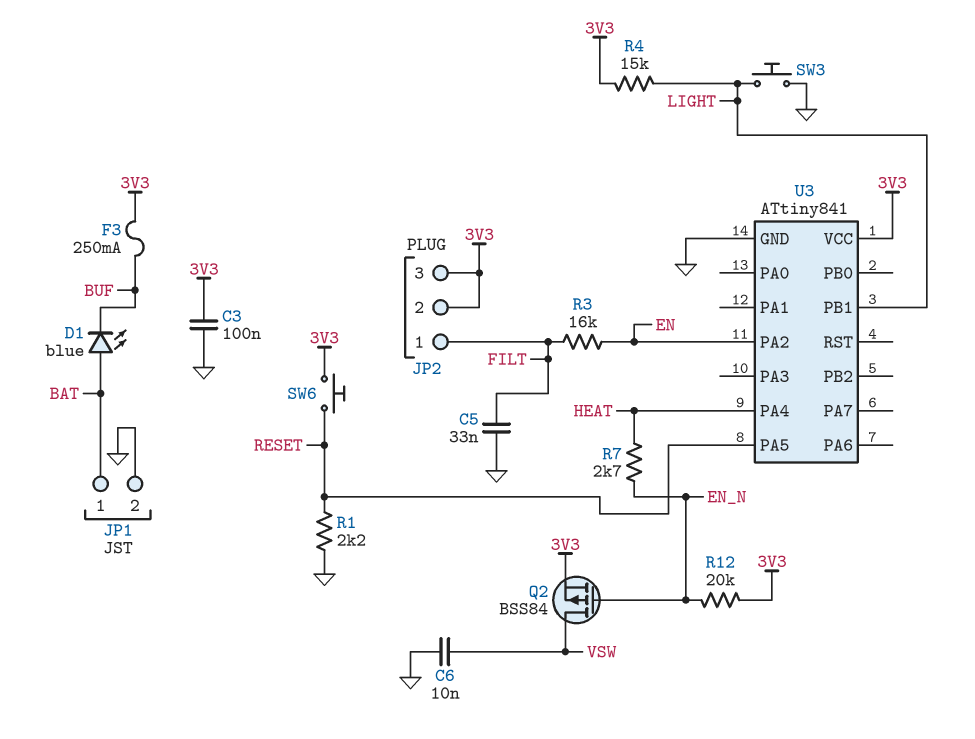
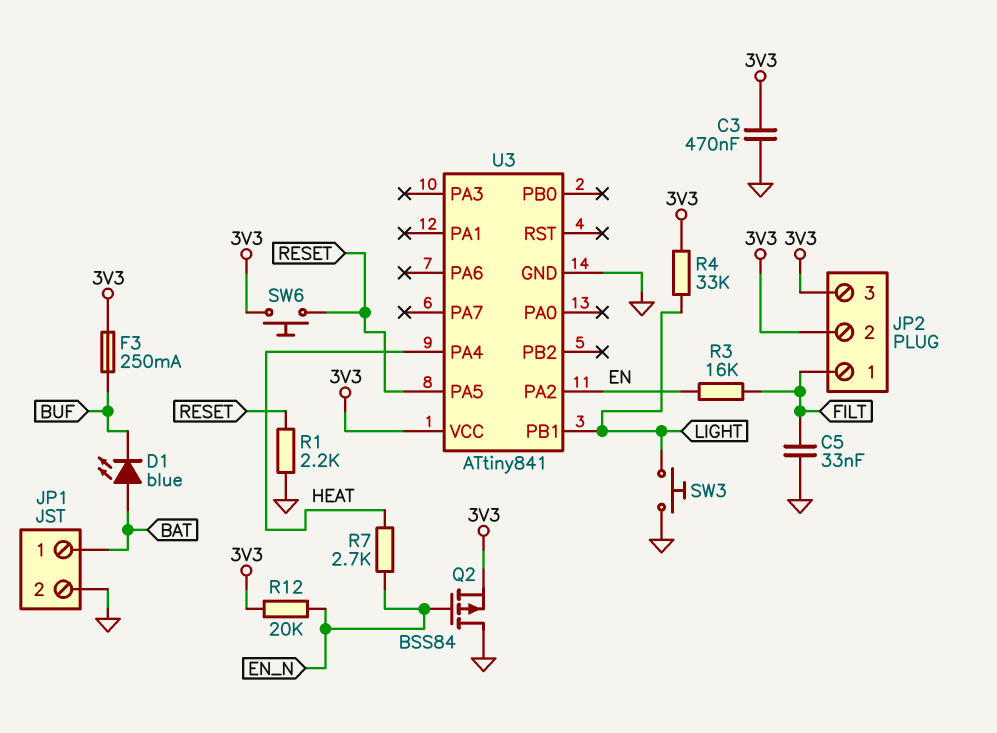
C3: 100nF (3V3, GND) -> 470nF (3V3, GND)
C6: 10nF (GND, VSW) -> none
Q2: PMOS BSS84 (G EN_N, D VSW, S 3V3) -> PMOS BSS84 (G EN_N, D GND, S 3V3)
R4: 15k (3V3, LIGHT) -> 33k (3V3, LIGHT)

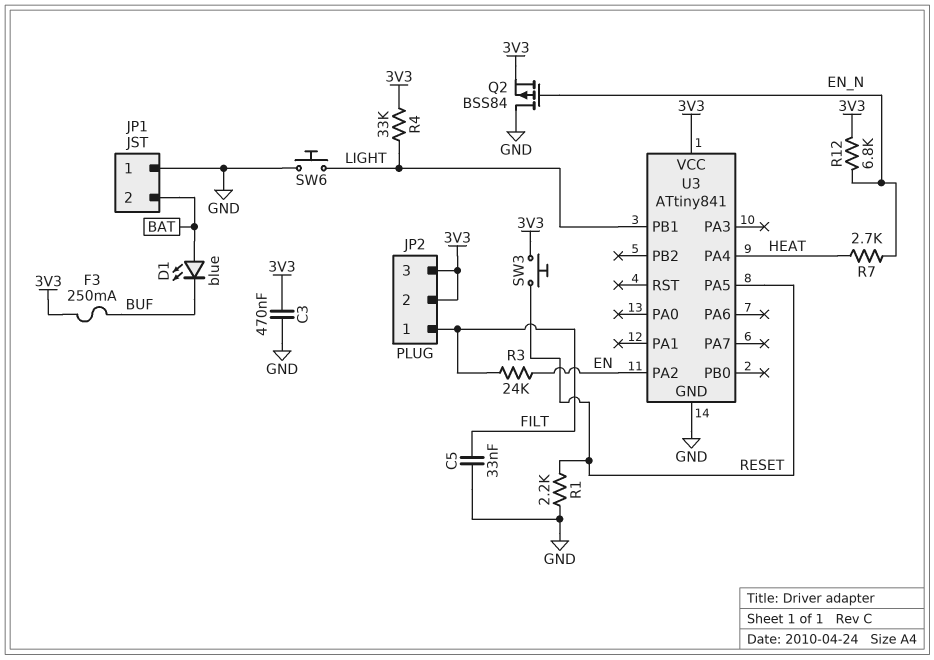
JP1 pin 1: BAT -> GND
JP1 pin 2: GND -> BAT
R3: 16k (EN, FILT) -> 24k (EN, FILT)
R12: 20k (3V3, EN_N) -> 6.8k (3V3, EN_N)
SW3: button (GND, LIGHT) -> button (3V3, RESET)
SW6: button (3V3, RESET) -> button (GND, LIGHT)

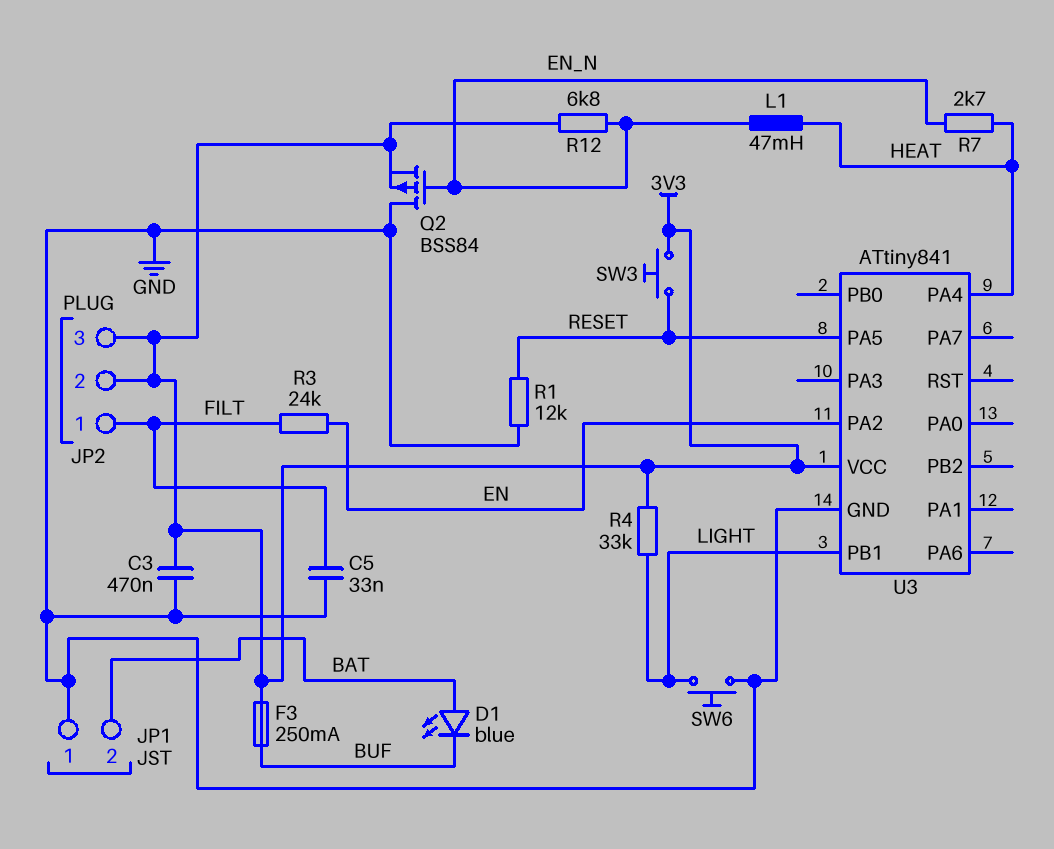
L1: none -> 47mH (EN_N, HEAT)
R1: 2.2k (GND, RESET) -> 12k (GND, RESET)

